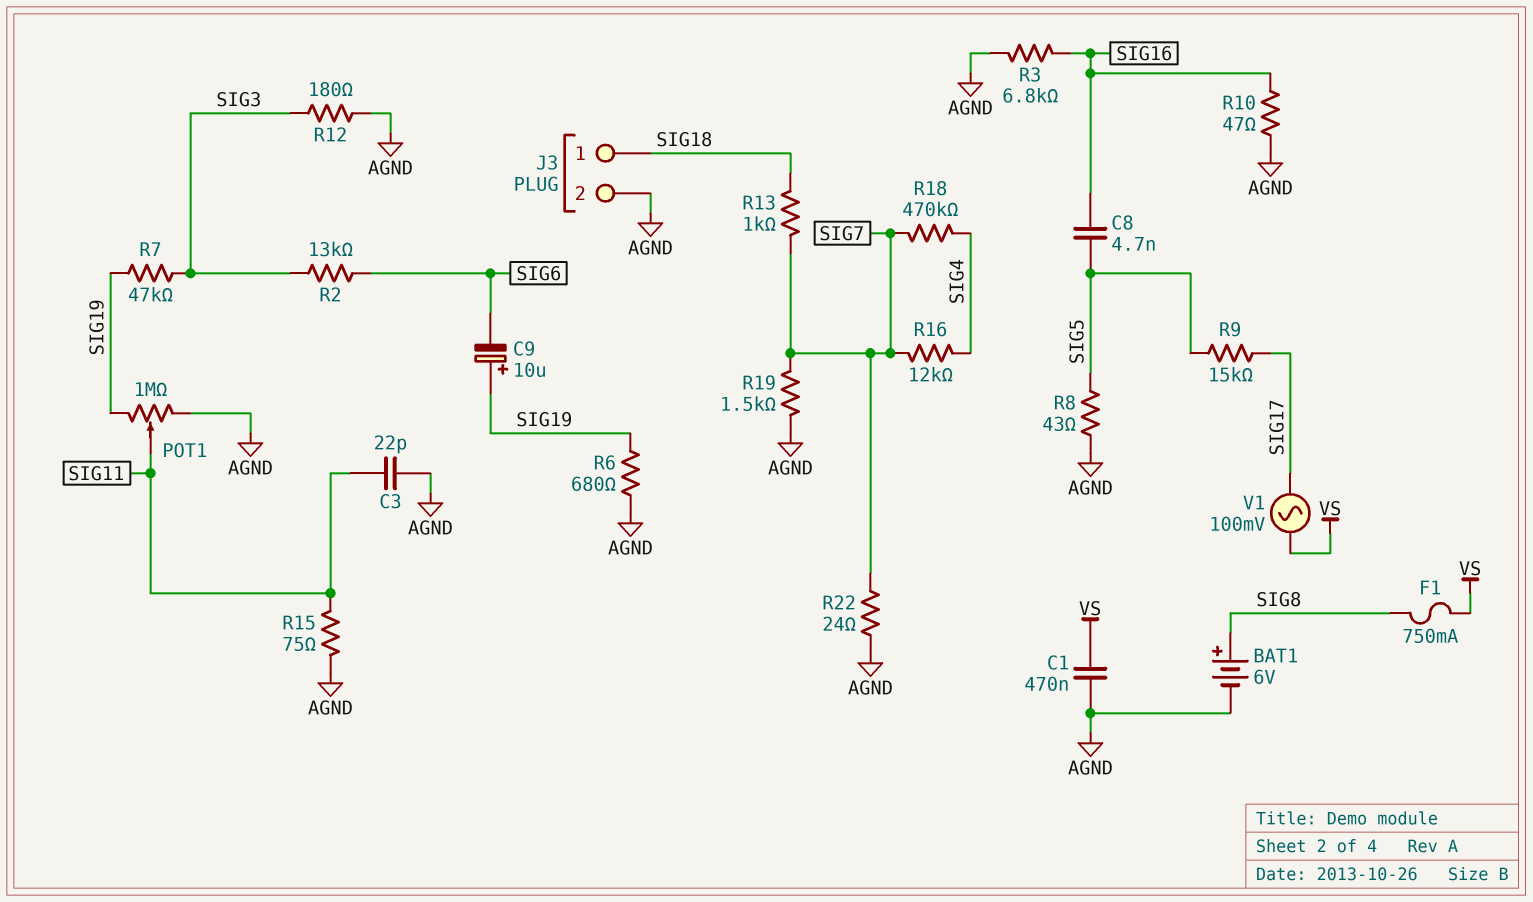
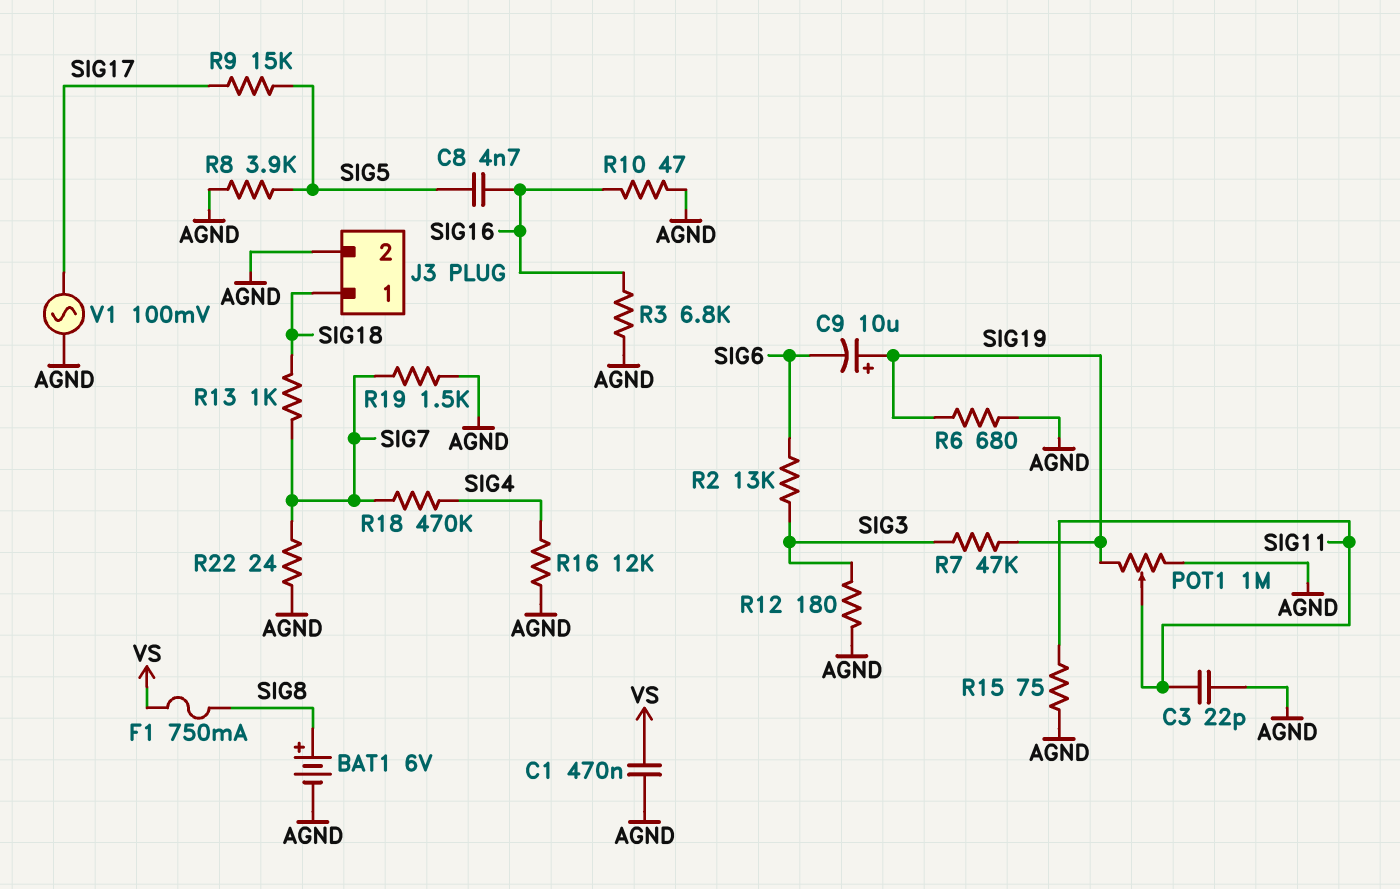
R8: 43 (AGND, SIG5) -> 3.9k (AGND, SIG5)
R16: 12k (SIG4, SIG7) -> 12k (AGND, SIG4)
V1: AC 100mV (SIG17, VS) -> AC 100mV (AGND, SIG17)

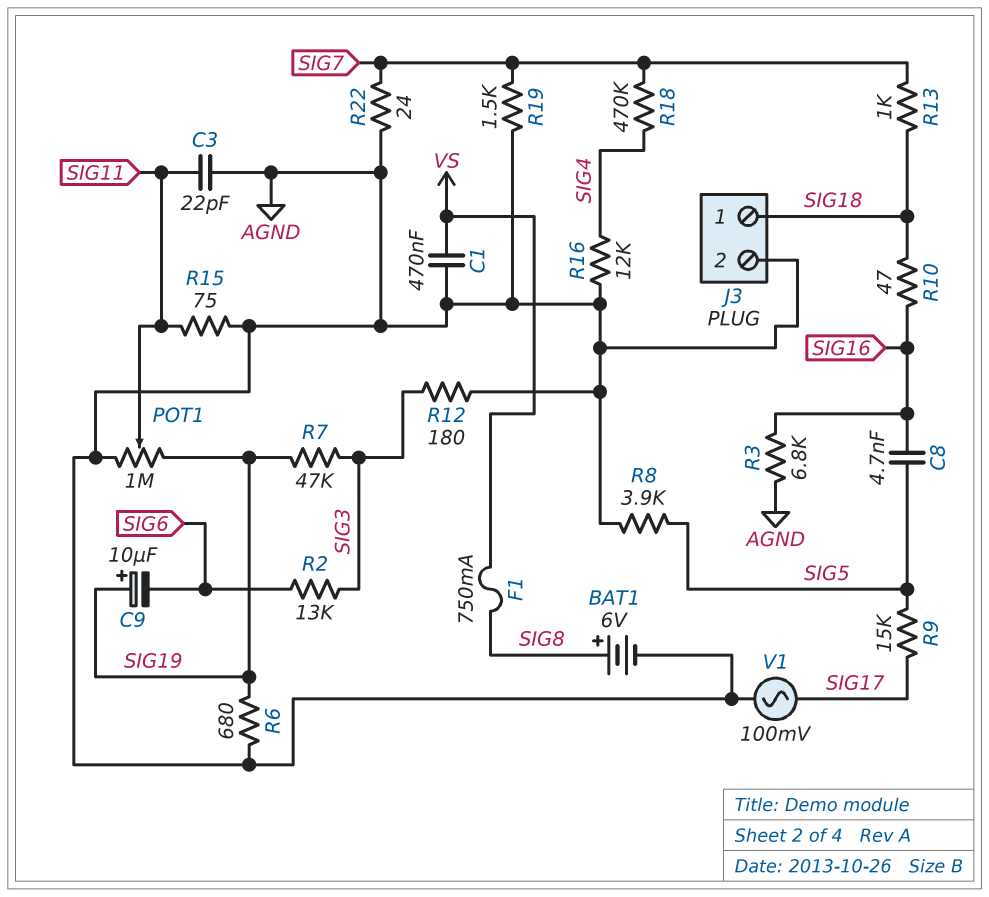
R10: 47 (AGND, SIG16) -> 47 (SIG16, SIG18)

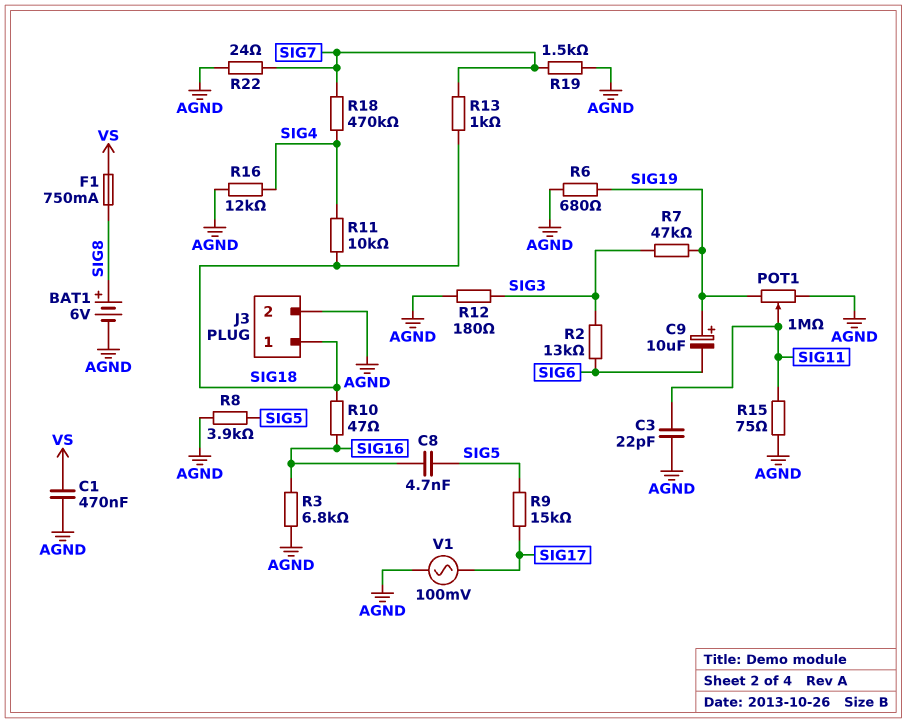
R11: none -> 10k (SIG4, SIG18)

